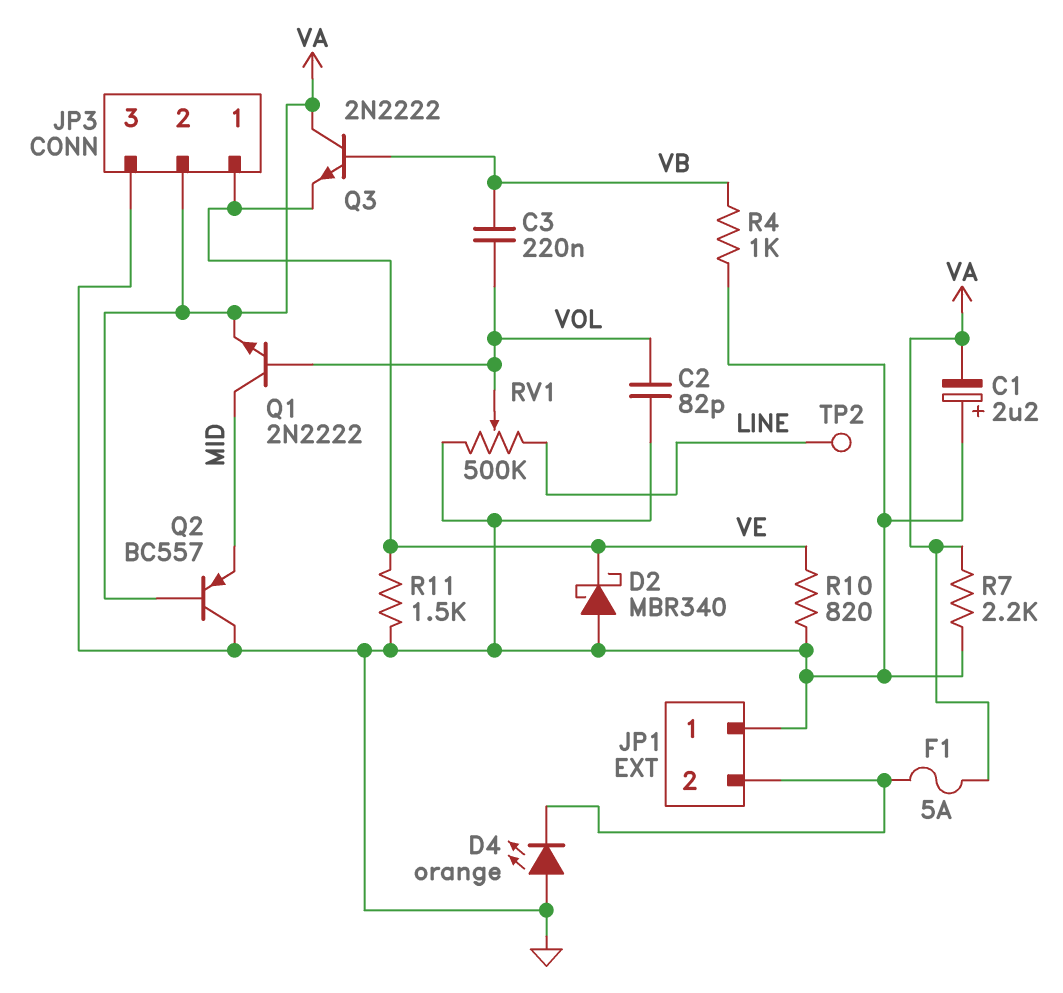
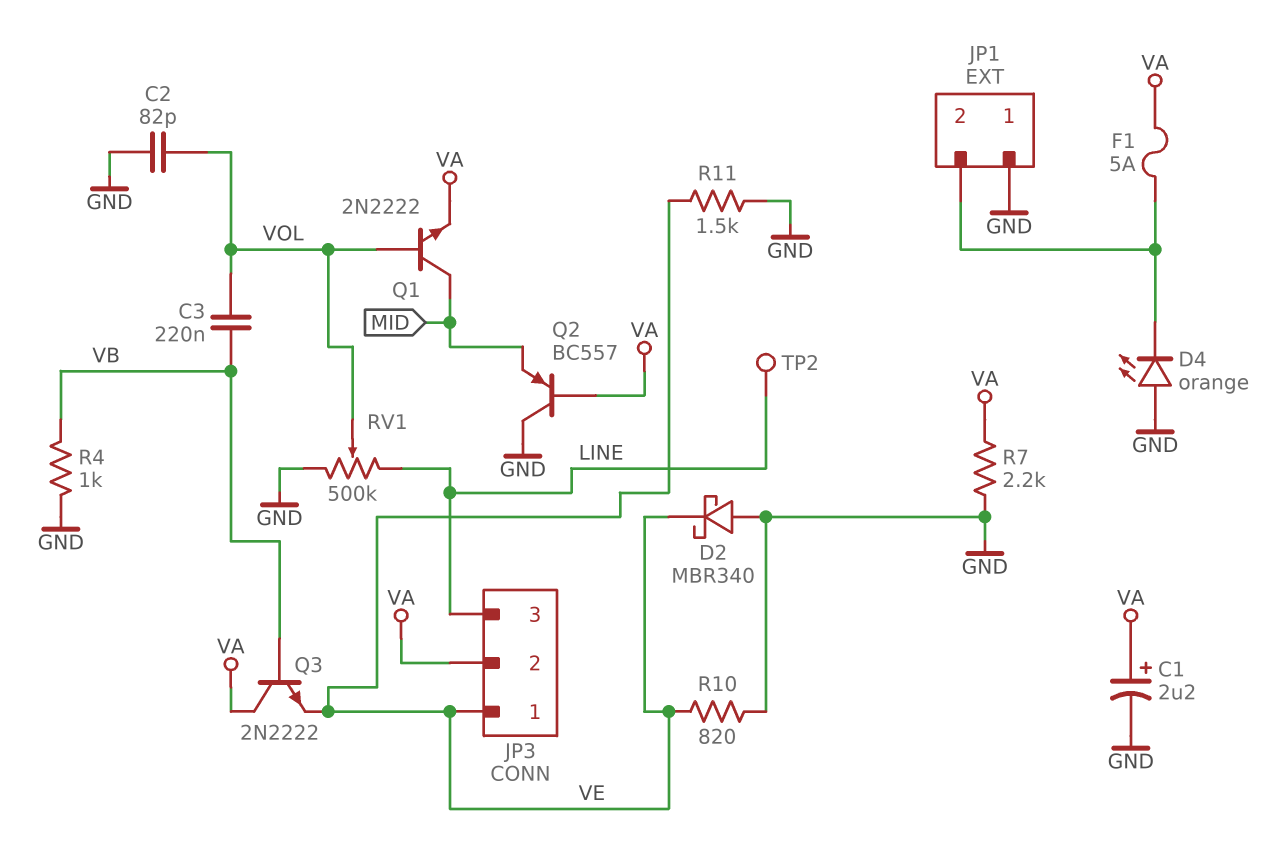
C1: 2.2uF (plus GND, minus VA) -> 2.2uF (plus VA, minus GND)
JP3 pin 3: GND -> LINE

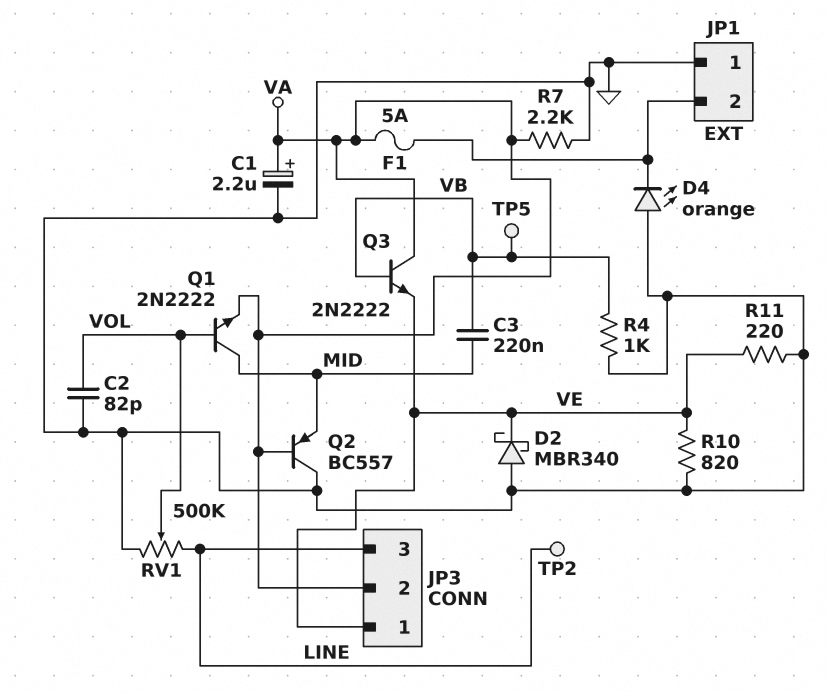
C3: 220nF (VB, VOL) -> 220nF (MID, VB)
R11: 1.5k (GND, VE) -> 220 (GND, VE)
TP5: none -> test point (VB)

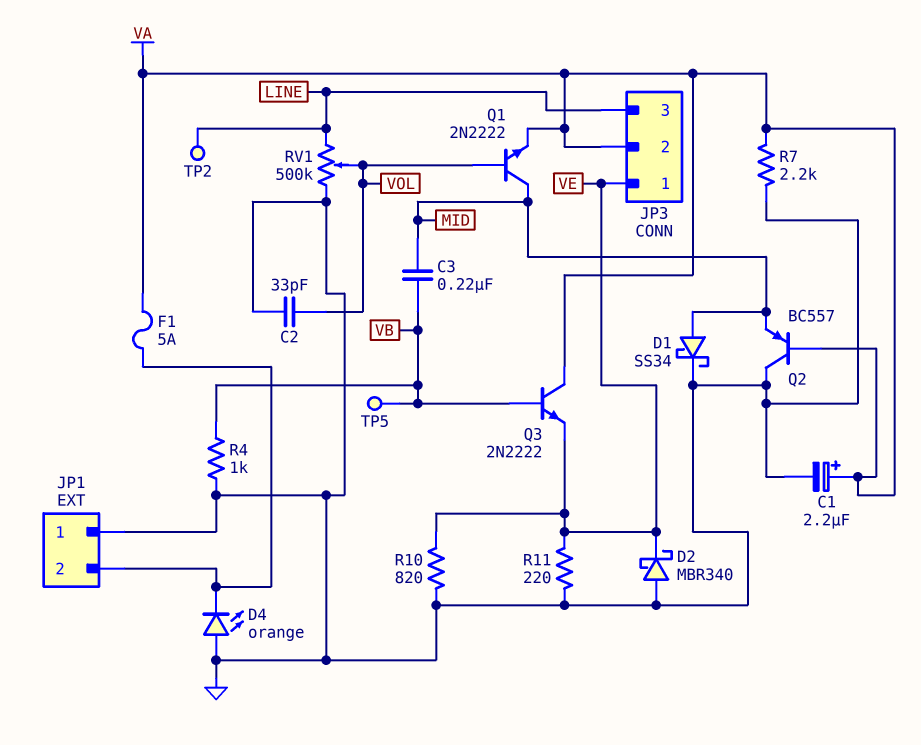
C2: 82pF (GND, VOL) -> 33pF (GND, VOL)
D1: none -> schottky SS34 (A MID, K GND)

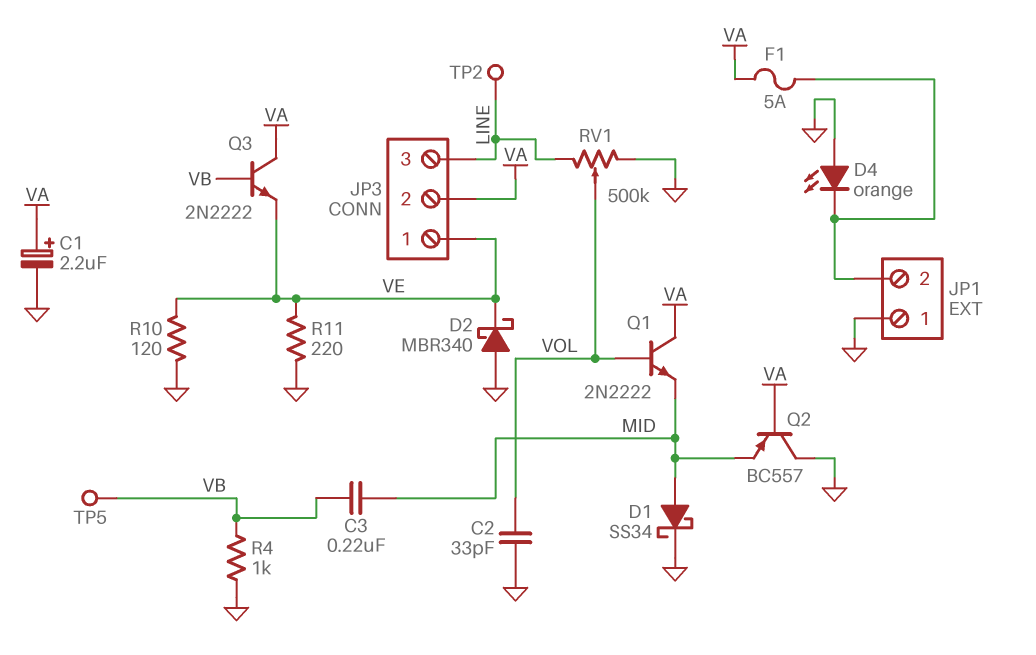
Q1: NPN 2N2222 (B VOL, C MID, E VA) -> NPN 2N2222 (B VOL, C VA, E MID)
R7: 2.2k (GND, VA) -> none
R10: 820 (GND, VE) -> 120 (GND, VE)

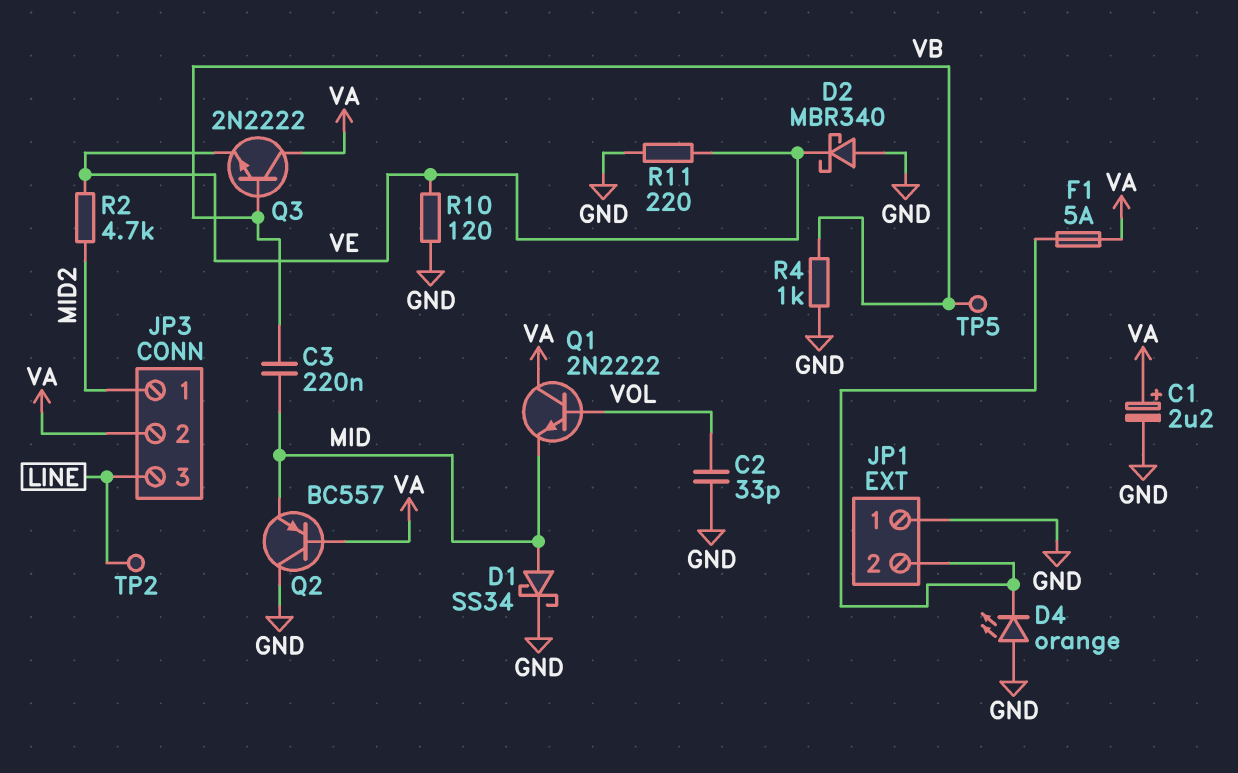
JP3 pin 1: VE -> MID2
R2: none -> 4.7k (MID2, VE)
RV1: 500k (GND, LINE, wiper VOL) -> none

